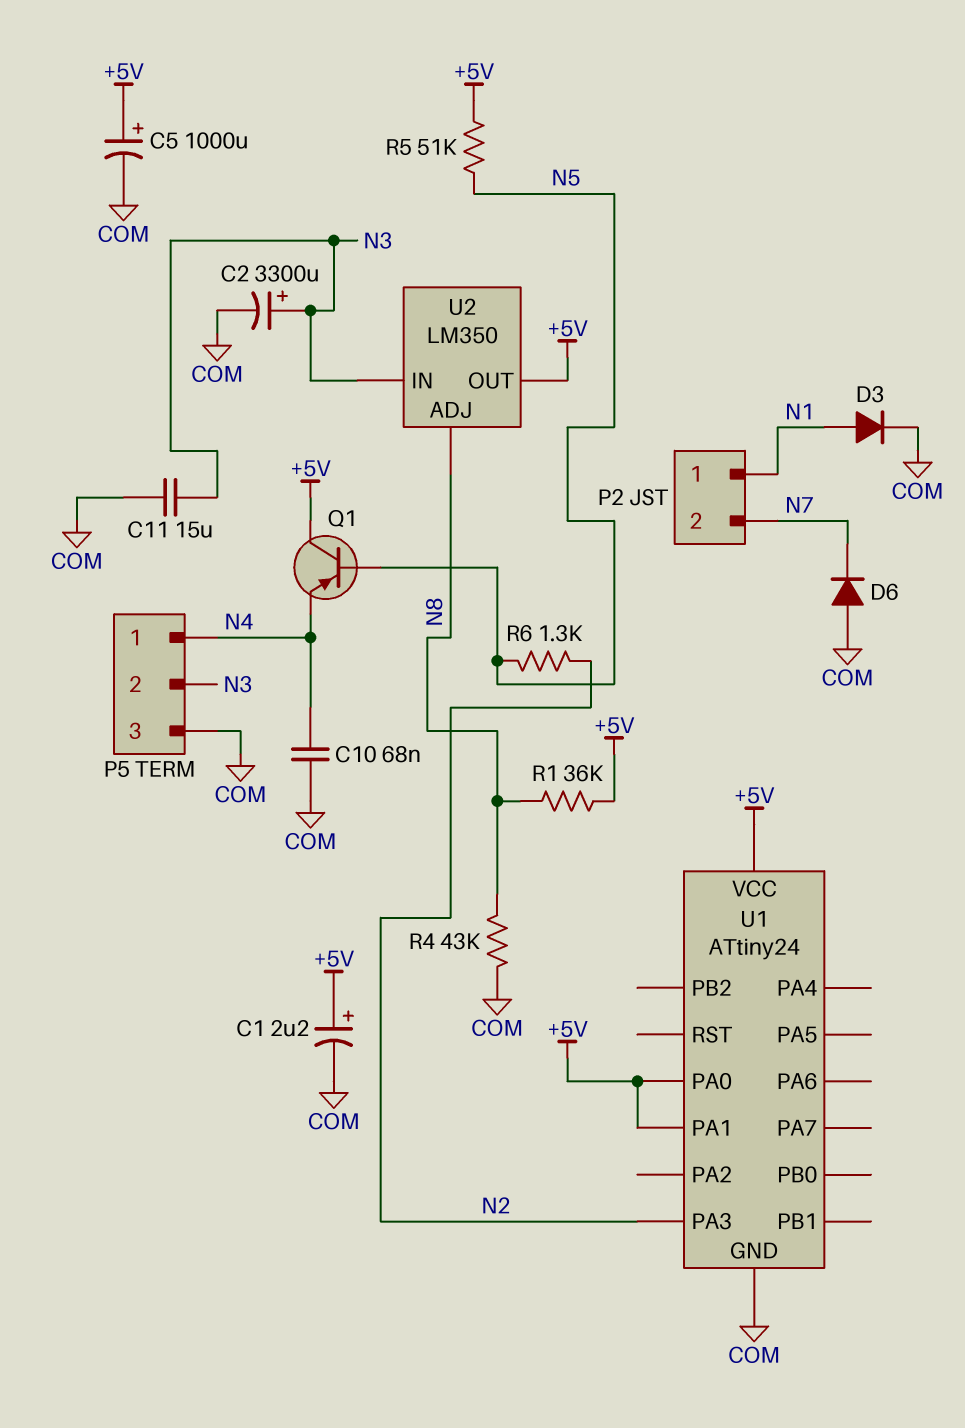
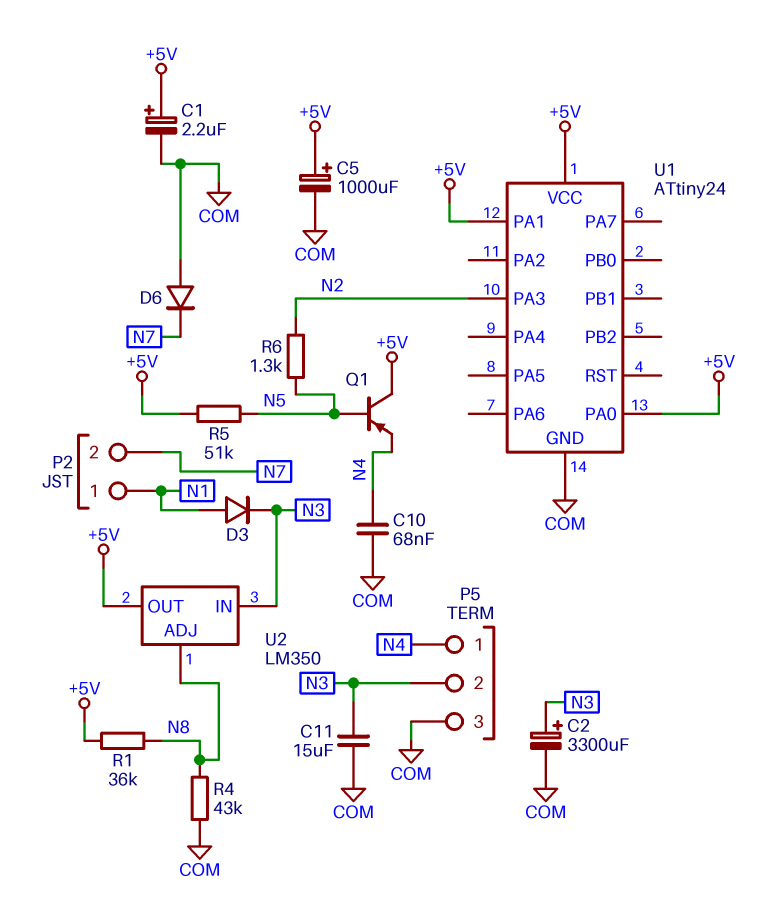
D3: diode (A N1, K COM) -> diode (A N1, K N3)

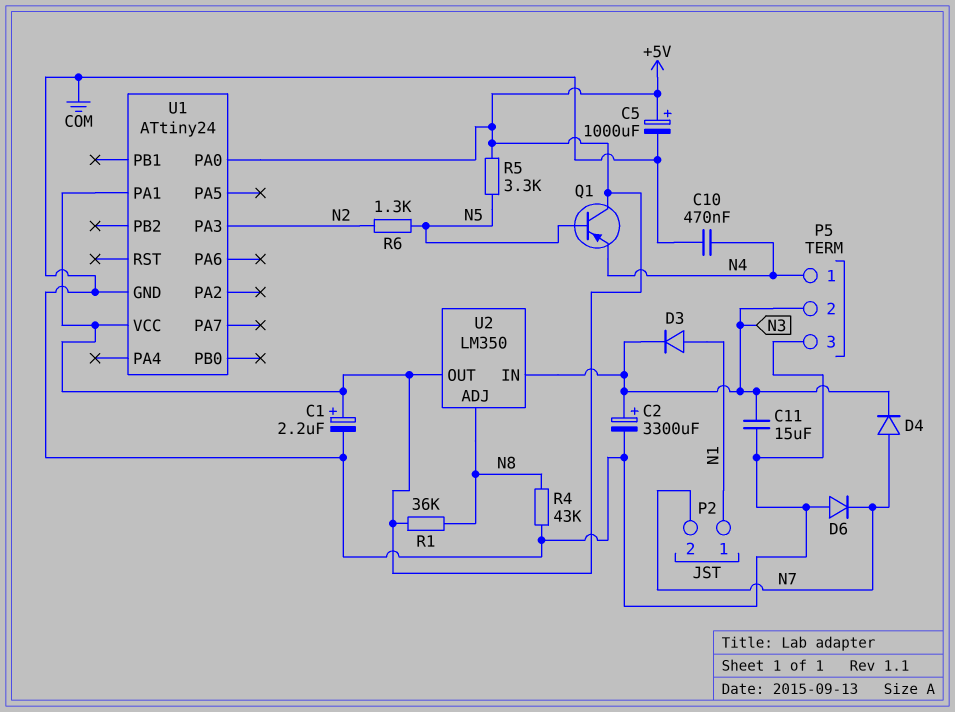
C10: 68nF (COM, N4) -> 470nF (COM, N4)
D4: none -> diode (A N7, K N3)
R5: 51k (+5V, N5) -> 3.3k (+5V, N5)

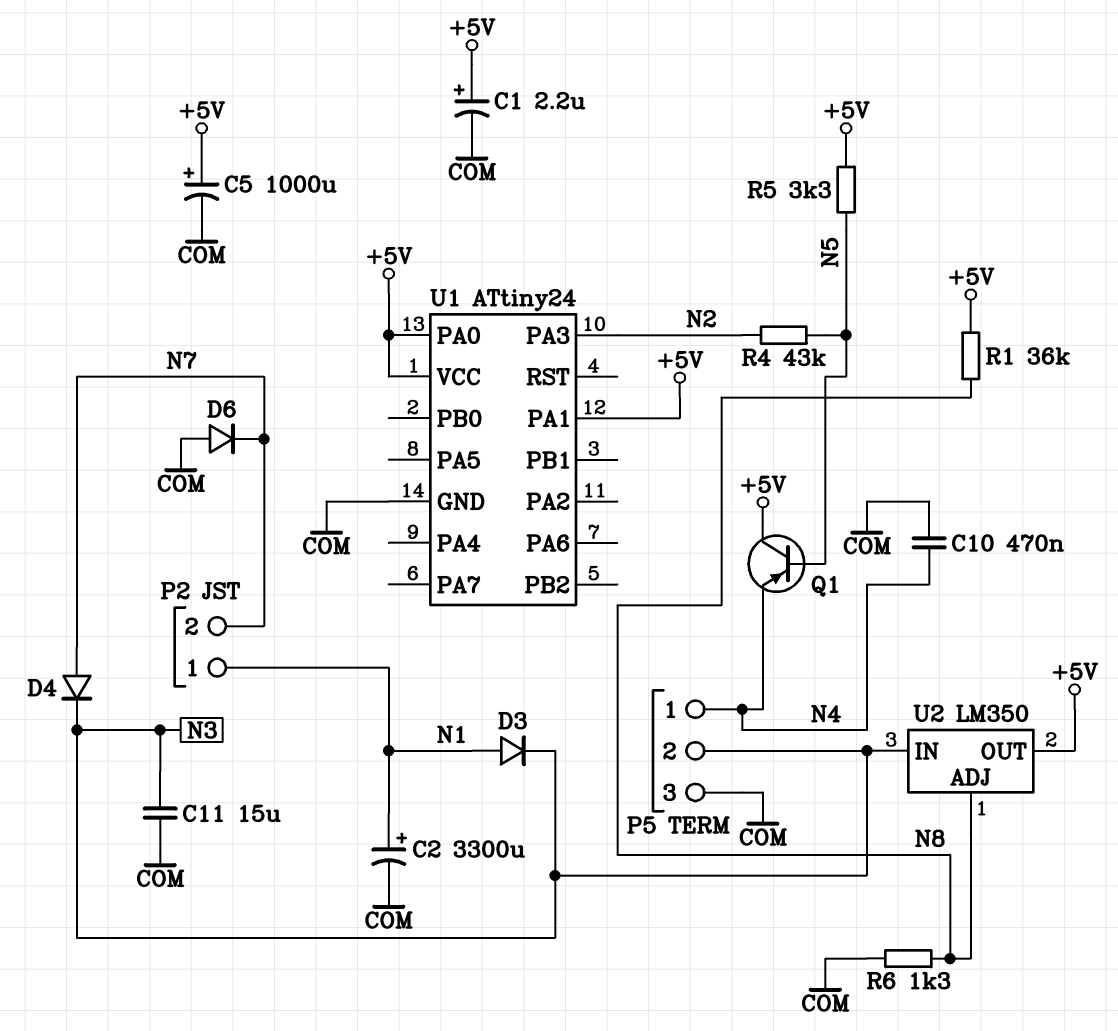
C2: 3300uF (plus N3, minus COM) -> 3300uF (plus N1, minus COM)
R4: 43k (COM, N8) -> 43k (N2, N5)
R6: 1.3k (N2, N5) -> 1.3k (COM, N8)

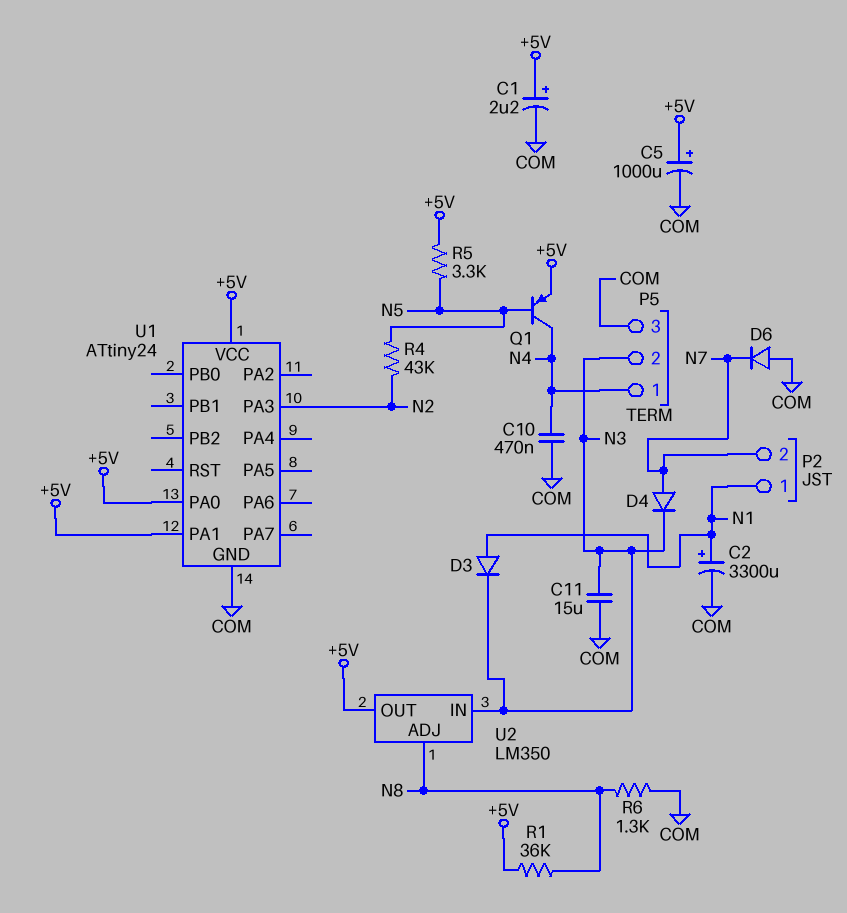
Q1: PNP (B N5, C +5V, E N4) -> PNP (B N5, C N4, E +5V)

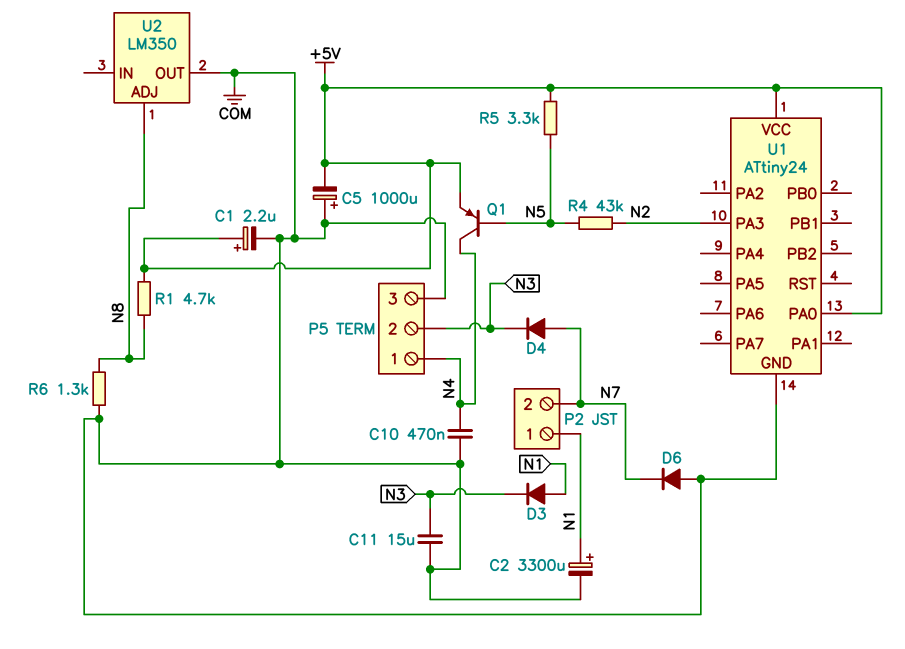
C5: 1000uF (plus +5V, minus COM) -> 1000uF (plus COM, minus +5V)
R1: 36k (+5V, N8) -> 4.7k (+5V, N8)
U1 pin PA1: +5V -> none
U2 pin IN: N3 -> none
U2 pin OUT: +5V -> COM

